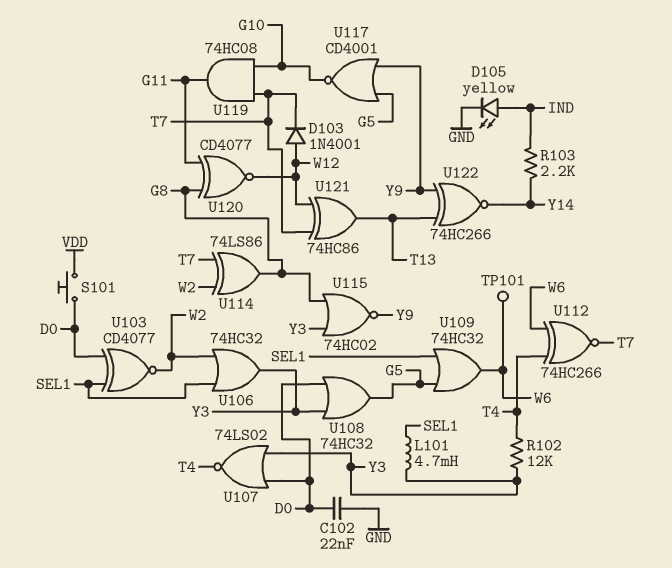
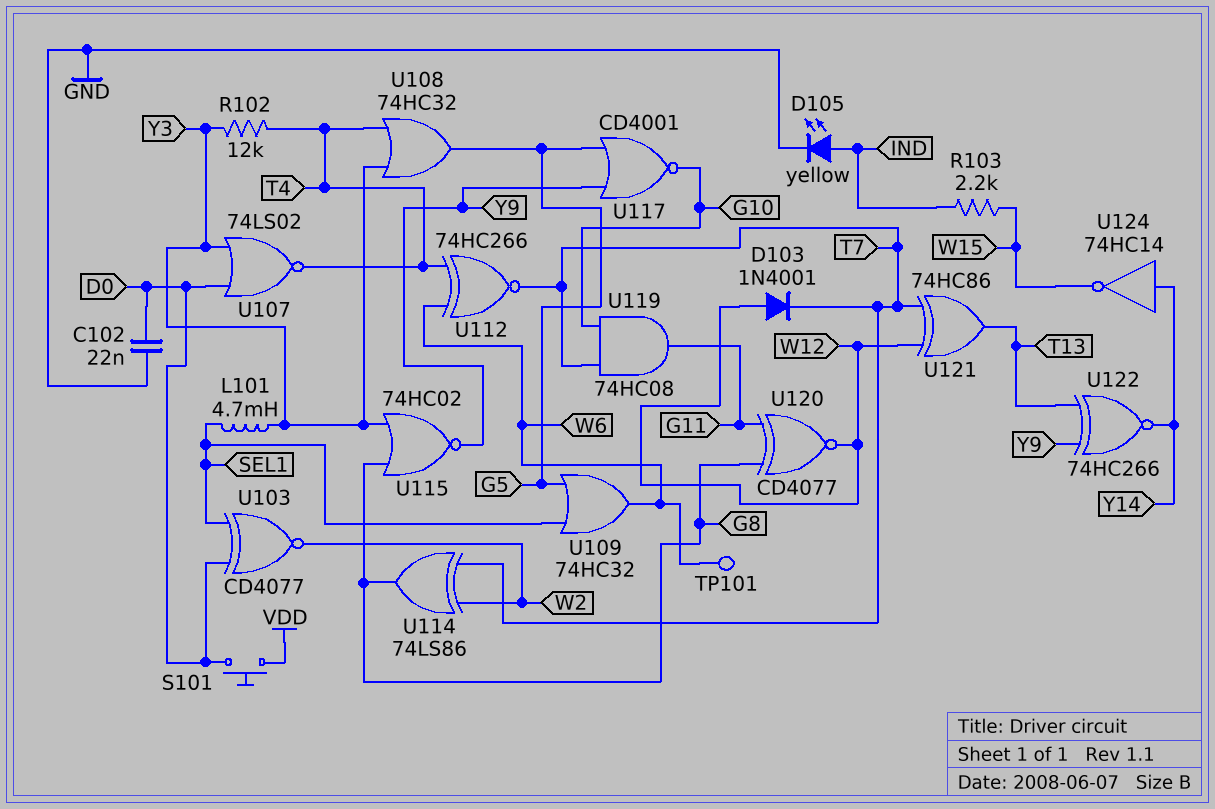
R103: 2.2k (IND, Y14) -> 2.2k (IND, W15)
U106: OR 74HC32 (in SEL1, in W2, out Y3) -> none
U108: OR 74HC32 (in D0, in Y3, out G5) -> OR 74HC32 (in T4, in Y3, out G5)
U124: none -> NOT 74HC14 (in Y14, out W15)

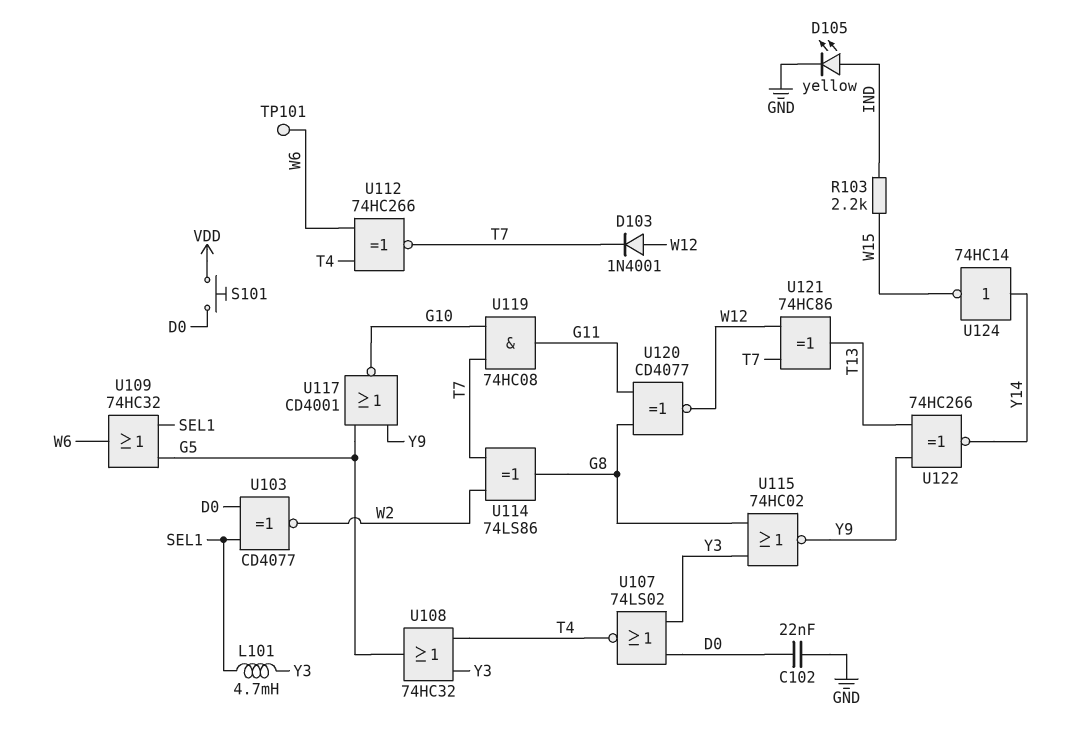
R102: 12k (T4, Y3) -> none

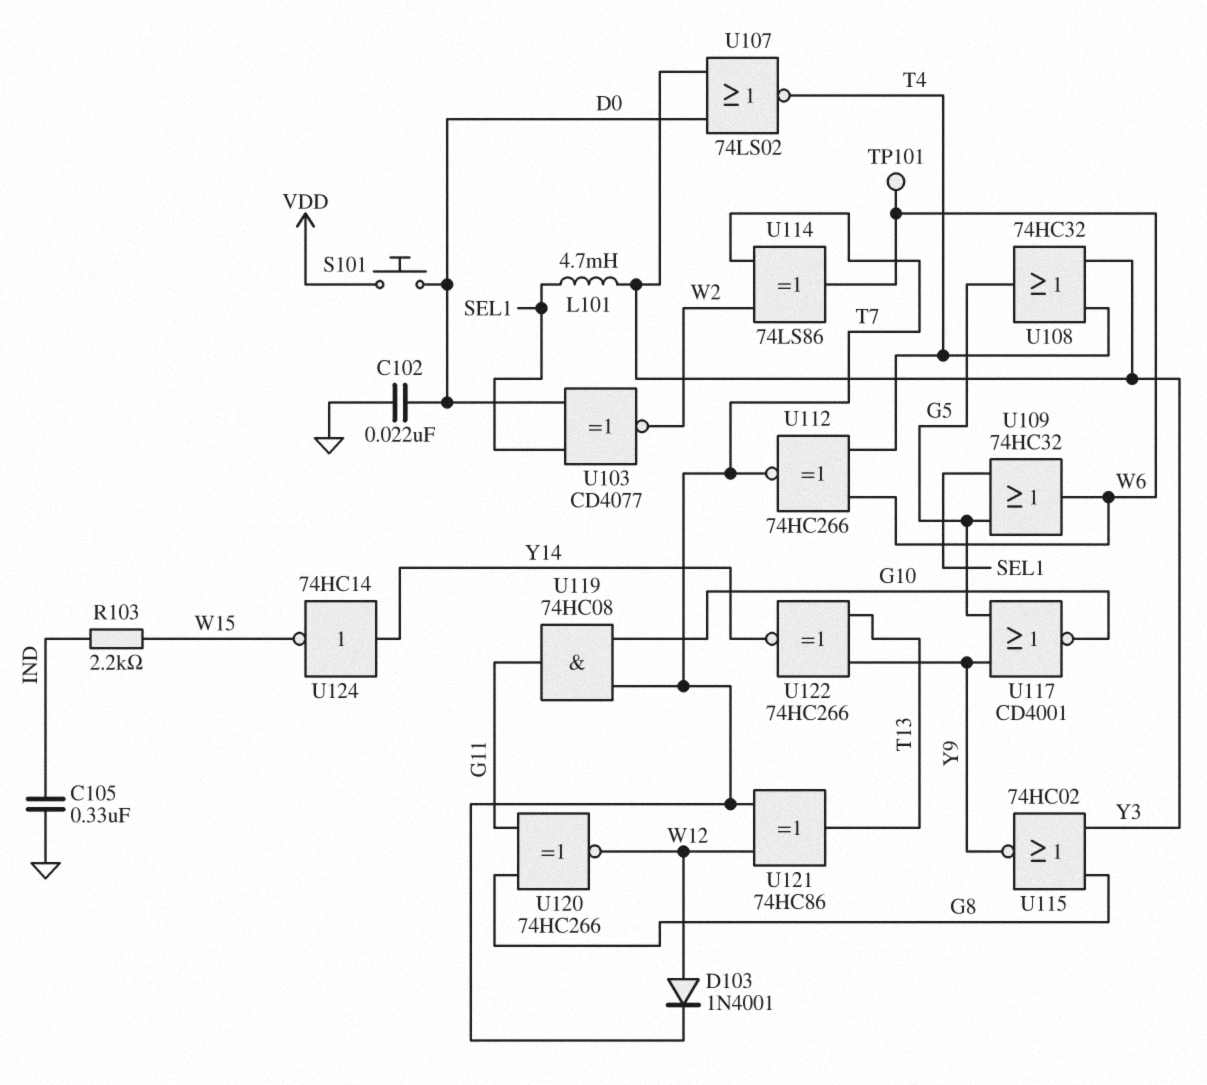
C105: none -> 330nF (GND, IND)
D105: LED yellow (A IND, K GND) -> none
U114: XOR 74LS86 (in T7, in W2, out G8) -> XOR 74LS86 (in T7, in W2, out W6)
U120: XNOR CD4077 (in G8, in G11, out W12) -> XNOR 74HC266 (in G8, in G11, out W12)

